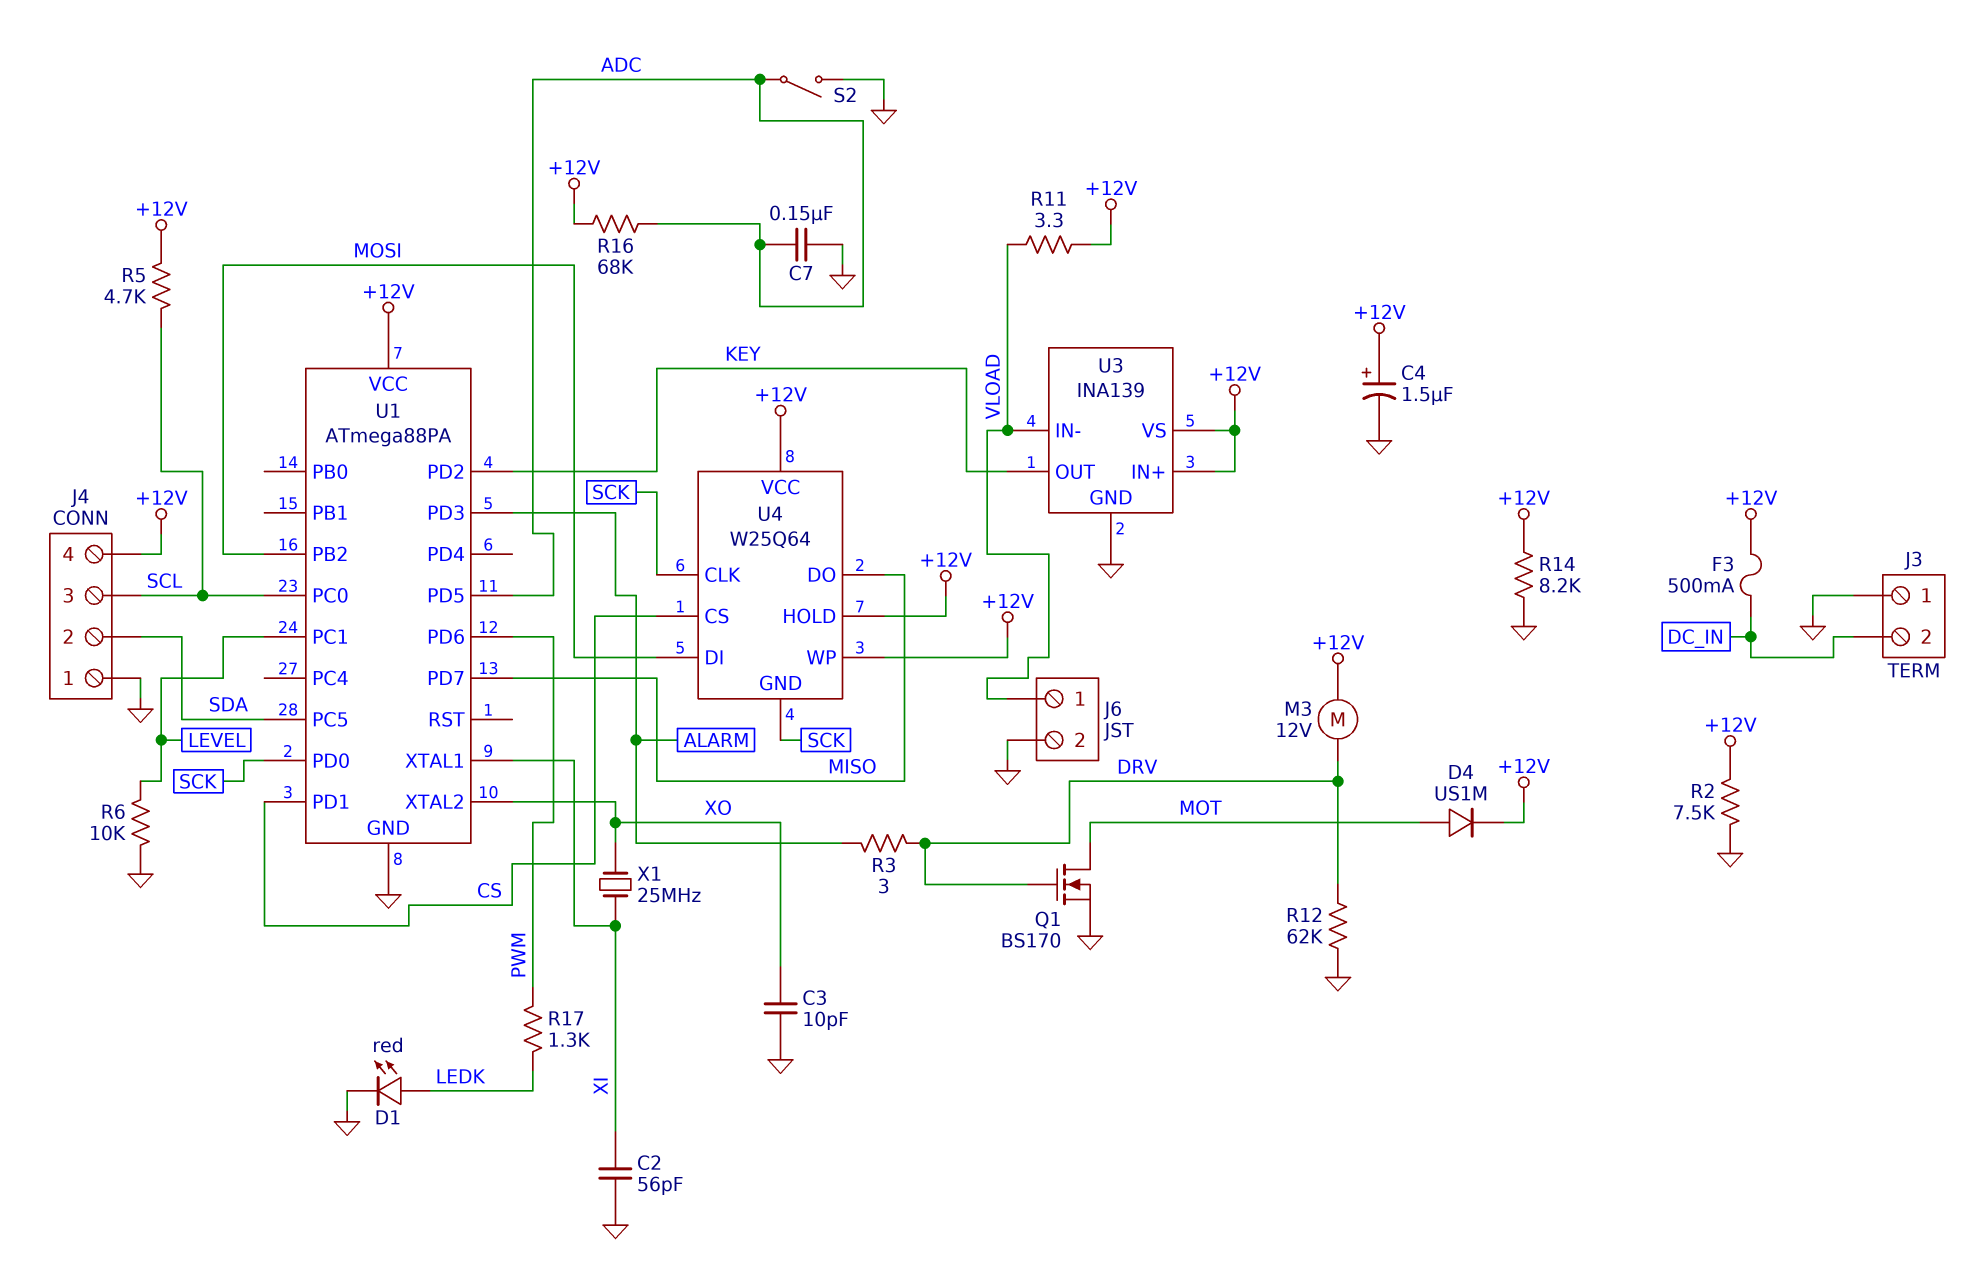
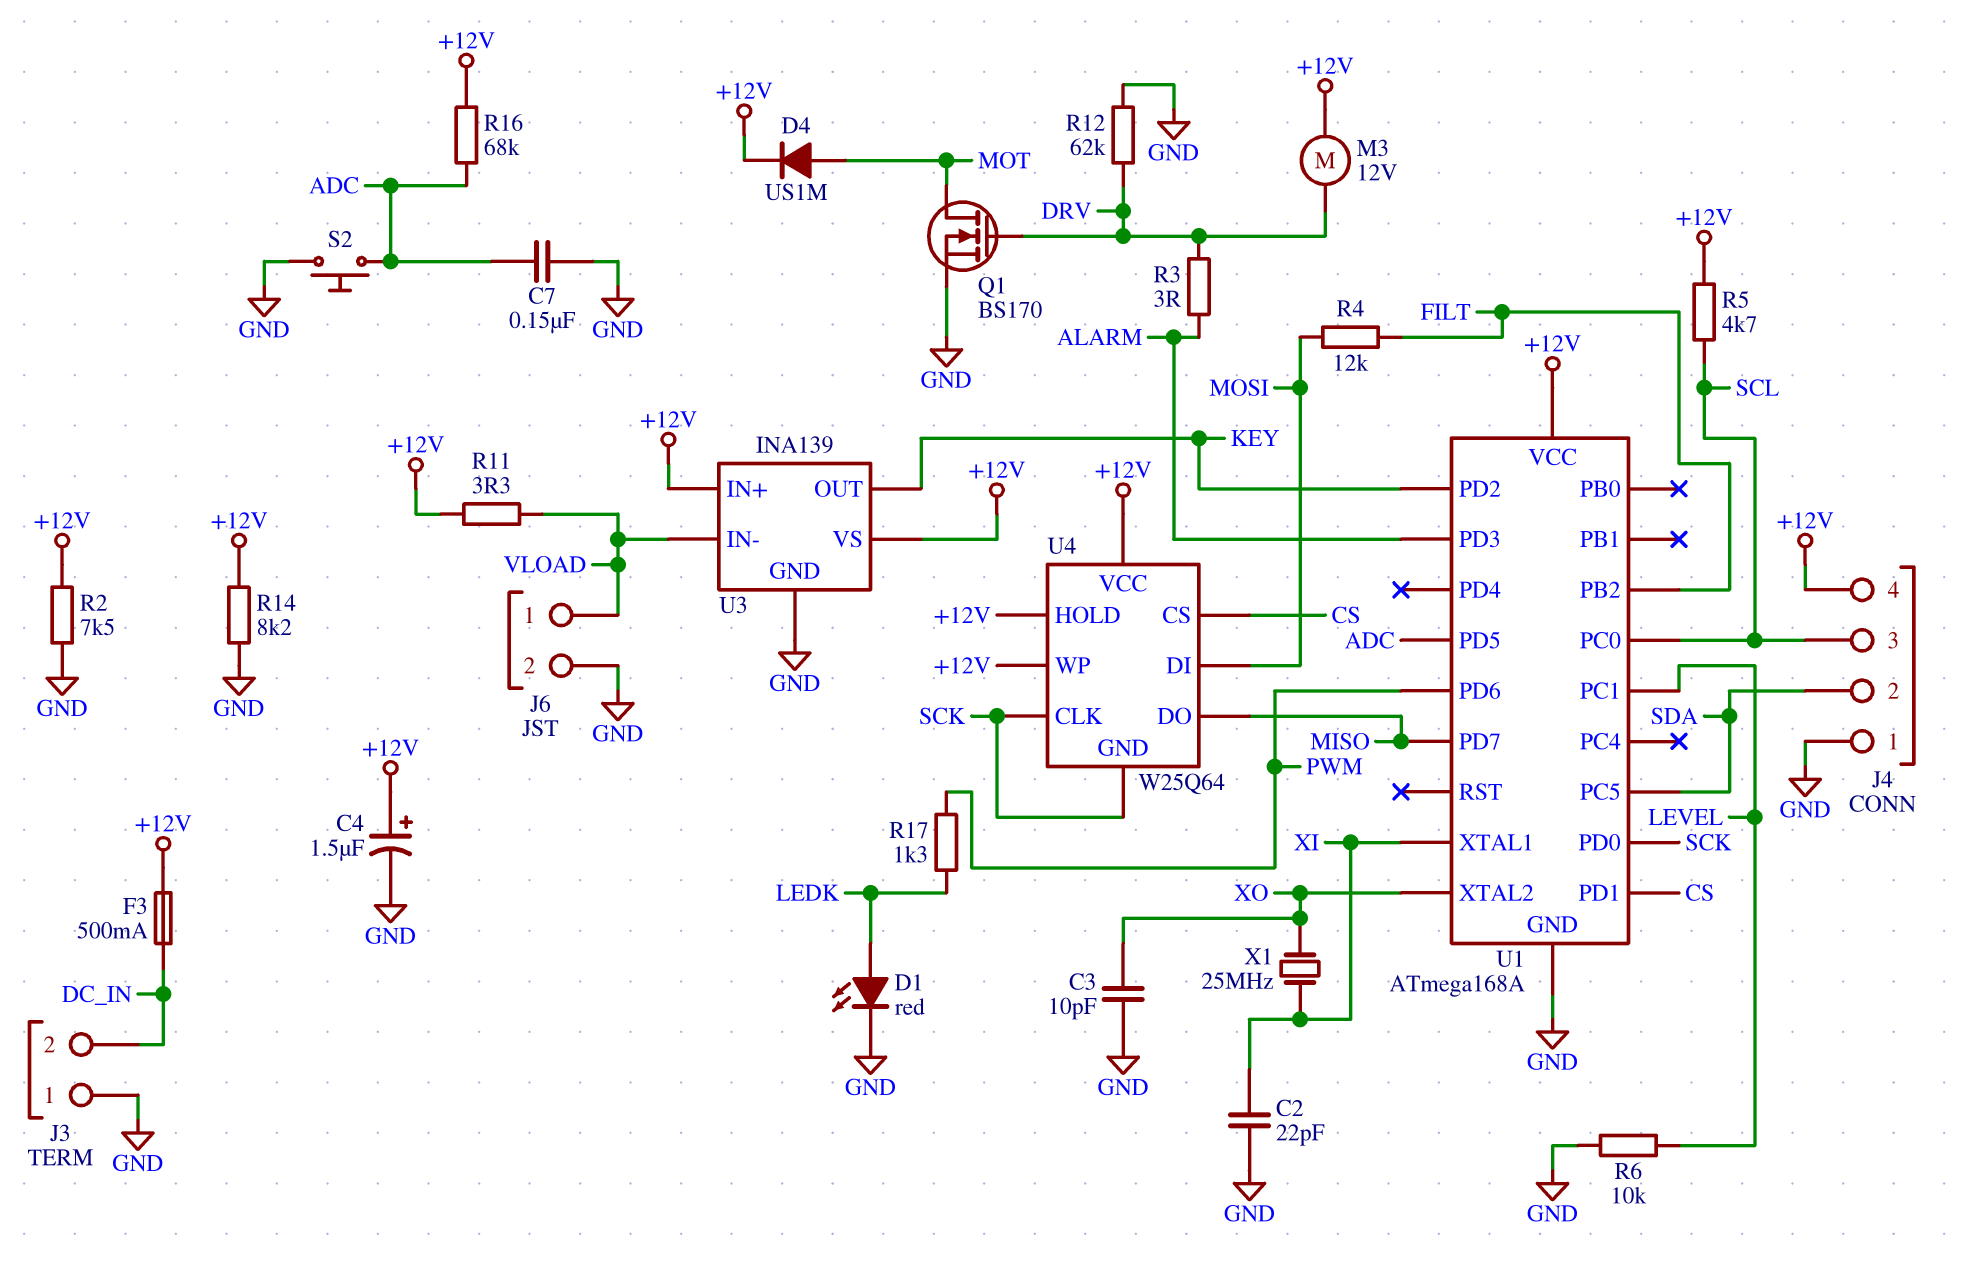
C2: 56pF (GND, XI) -> 22pF (GND, XI)
R4: none -> 12k (FILT, MOSI)
S2: switch (ADC, GND) -> button (ADC, GND)
U1: ATmega88PA -> ATmega168A
U1 pin PB2: MOSI -> FILT

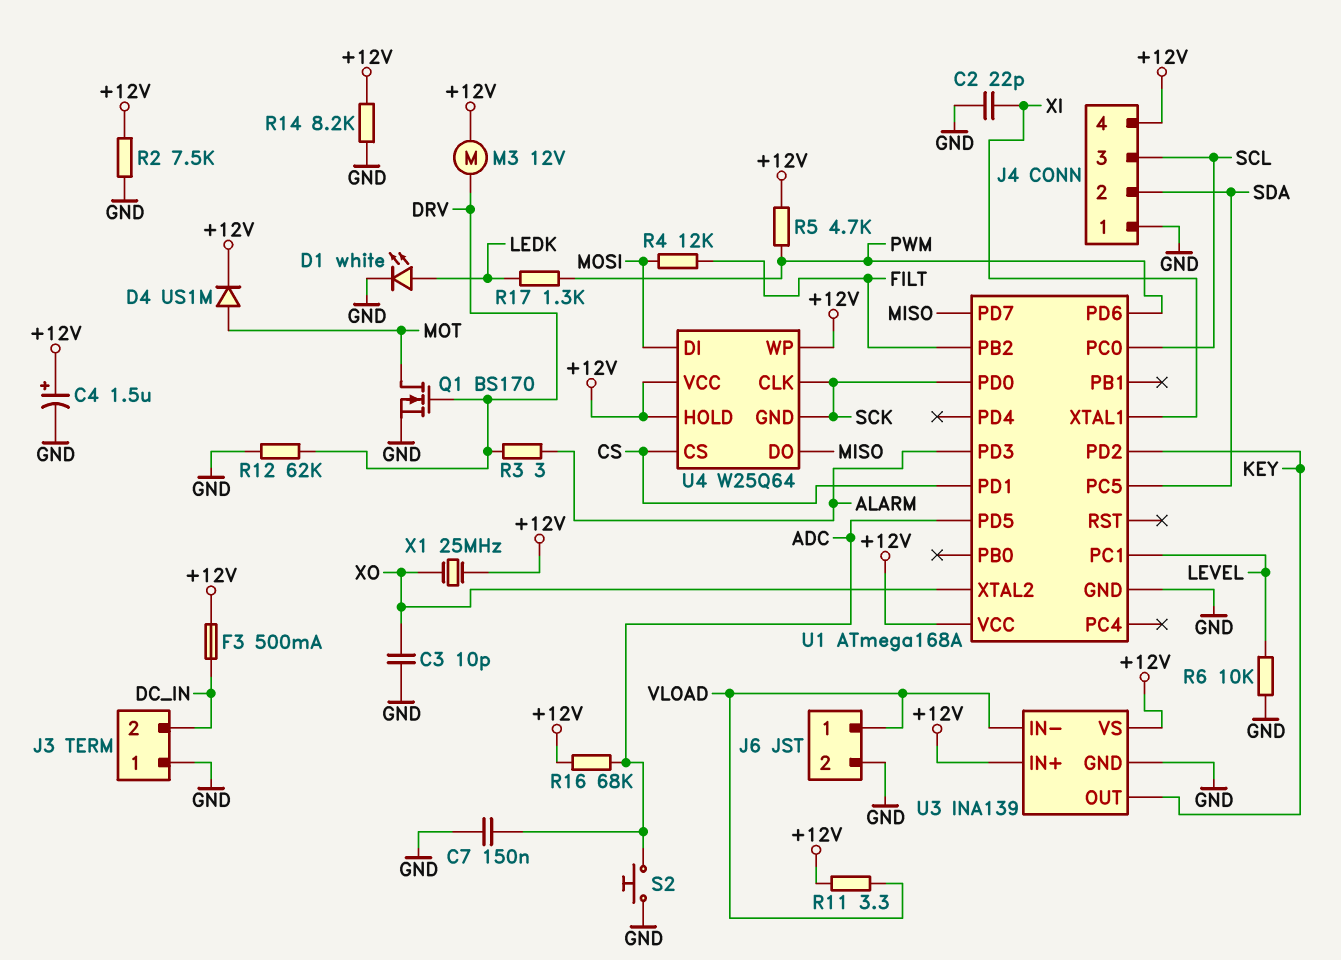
D1: LED red (A LEDK, K GND) -> LED white (A LEDK, K GND)
R5: 4.7k (+12V, SCL) -> 4.7k (+12V, PWM)
X1: 25MHz (XI, XO) -> 25MHz (+12V, XO)

